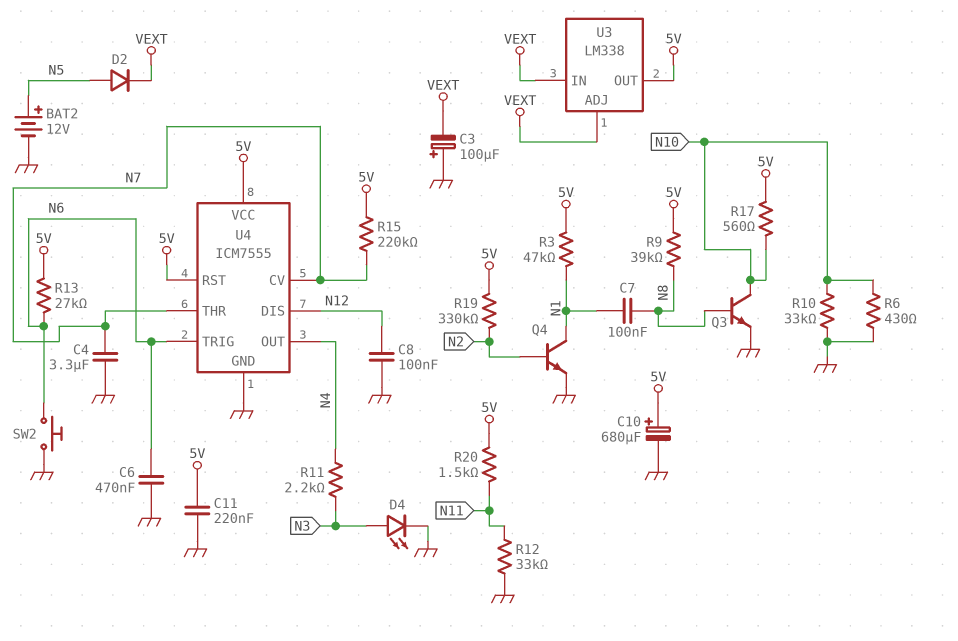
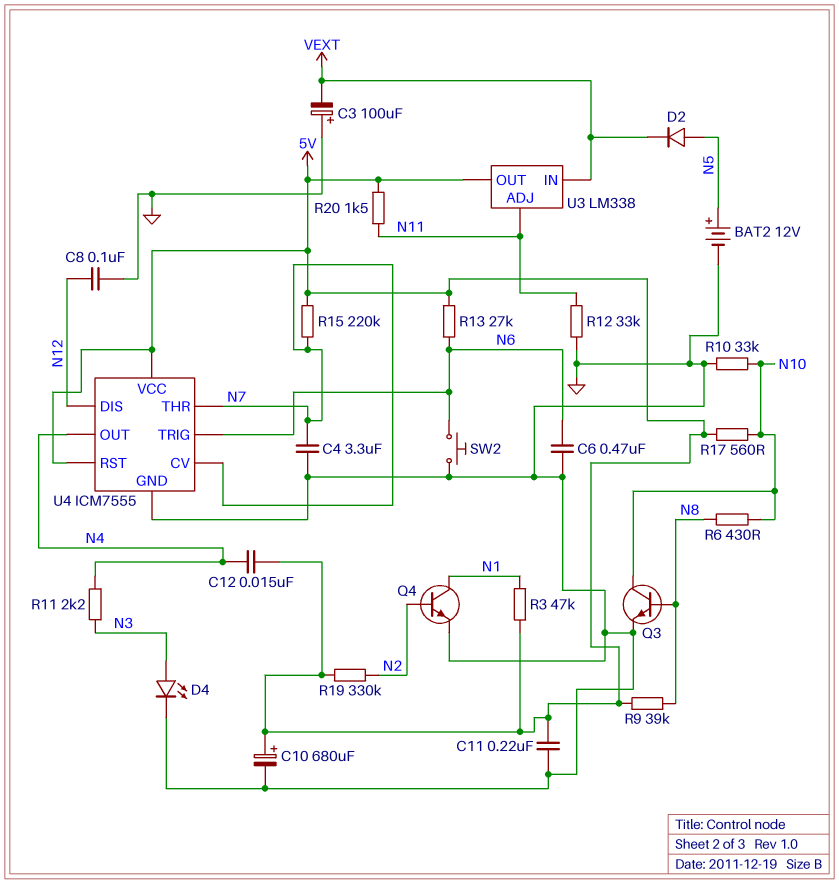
C7: 100nF (N1, N8) -> none
C12: none -> 15nF (5V, N4)
R6: 430 (GND, N10) -> 430 (N8, N10)
U3 pin ADJ: VEXT -> N11

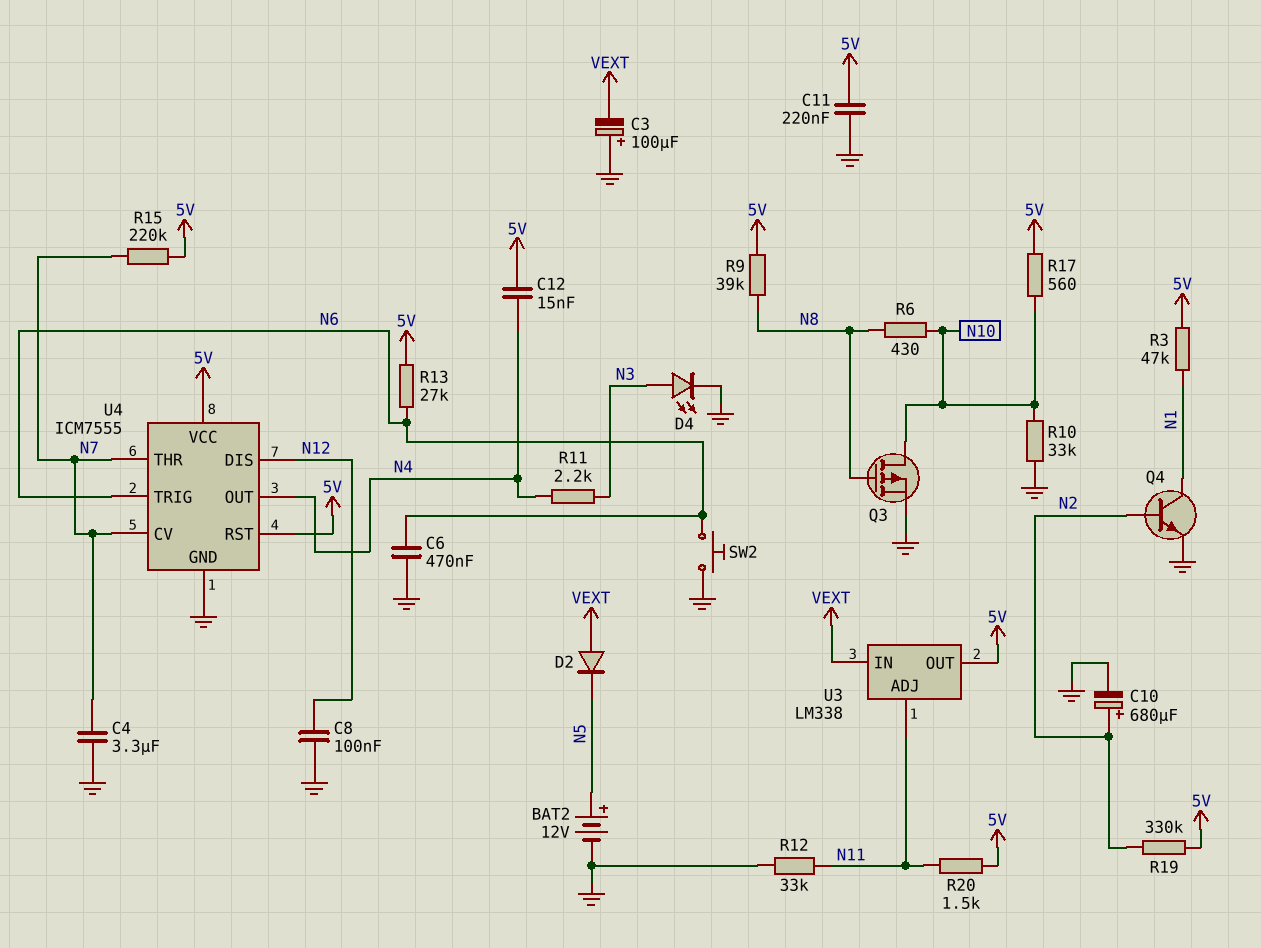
C10: 680uF (plus 5V, minus GND) -> 680uF (plus N2, minus GND)
D2: diode (A N5, K VEXT) -> diode (A VEXT, K N5)
Q3: NPN (B N8, C N10, E GND) -> PMOS (G N8, D N10, S GND)

